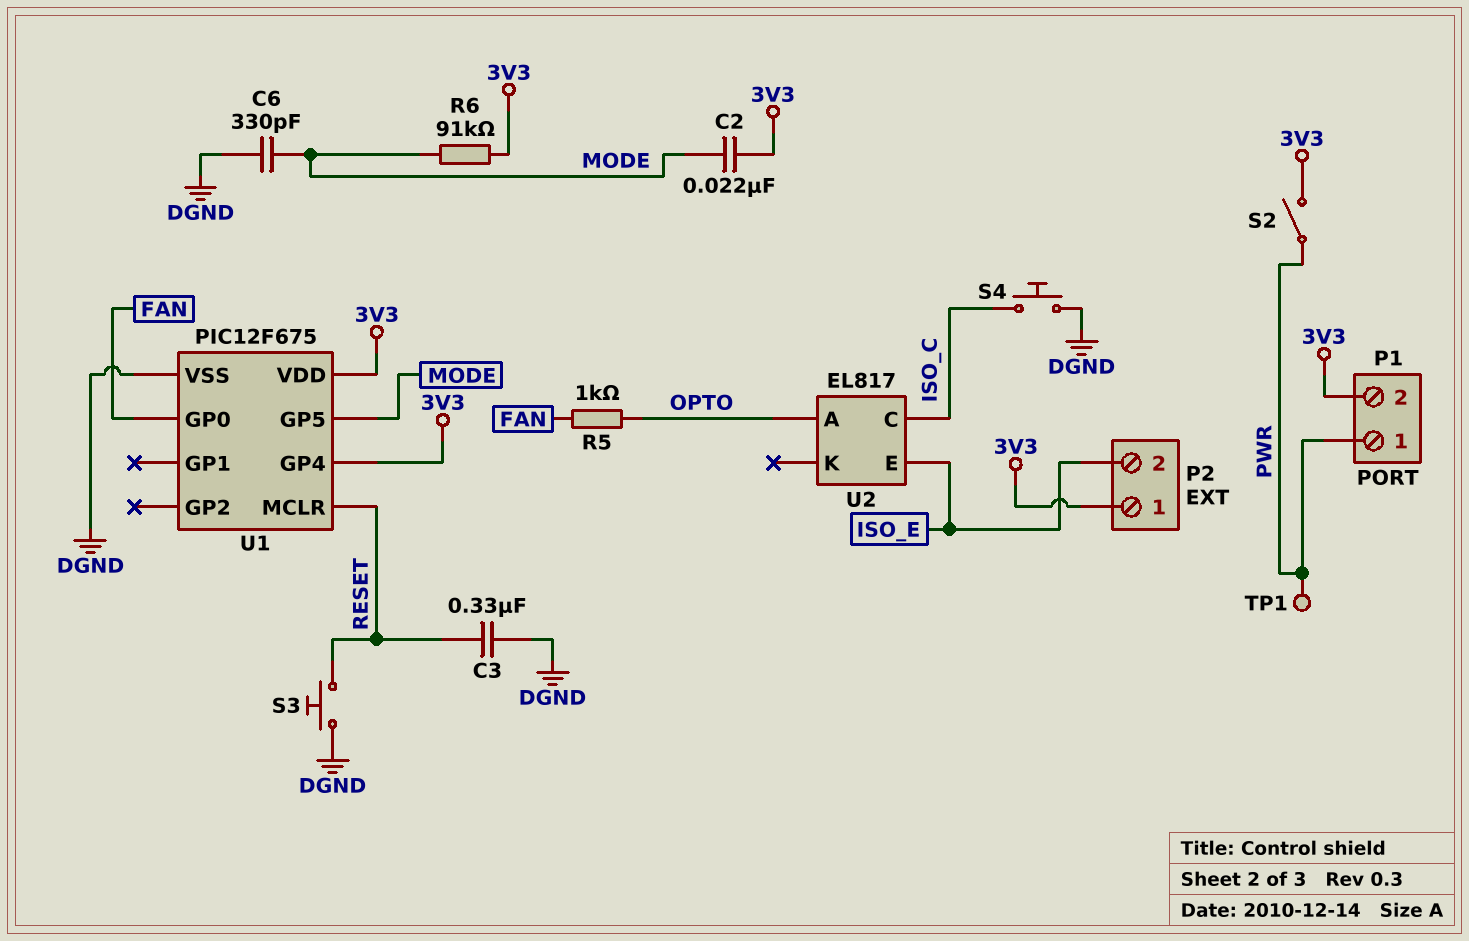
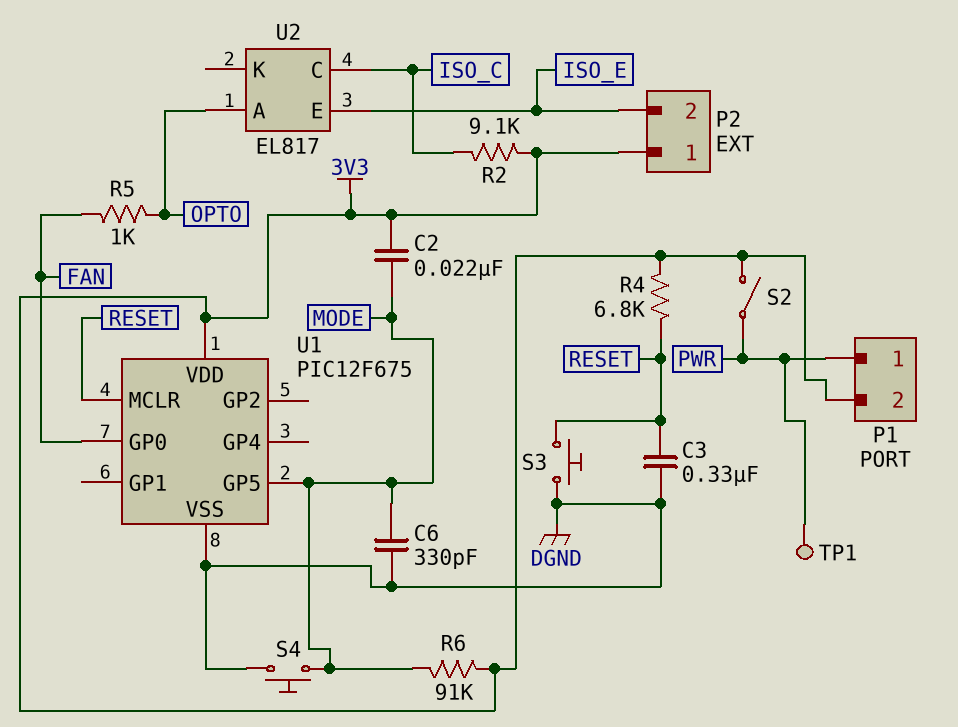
R2: none -> 9.1k (3V3, ISO_C)
R4: none -> 6.8k (3V3, RESET)
S4: button (DGND, ISO_C) -> button (DGND, MODE)
U1 pin GP4: 3V3 -> none

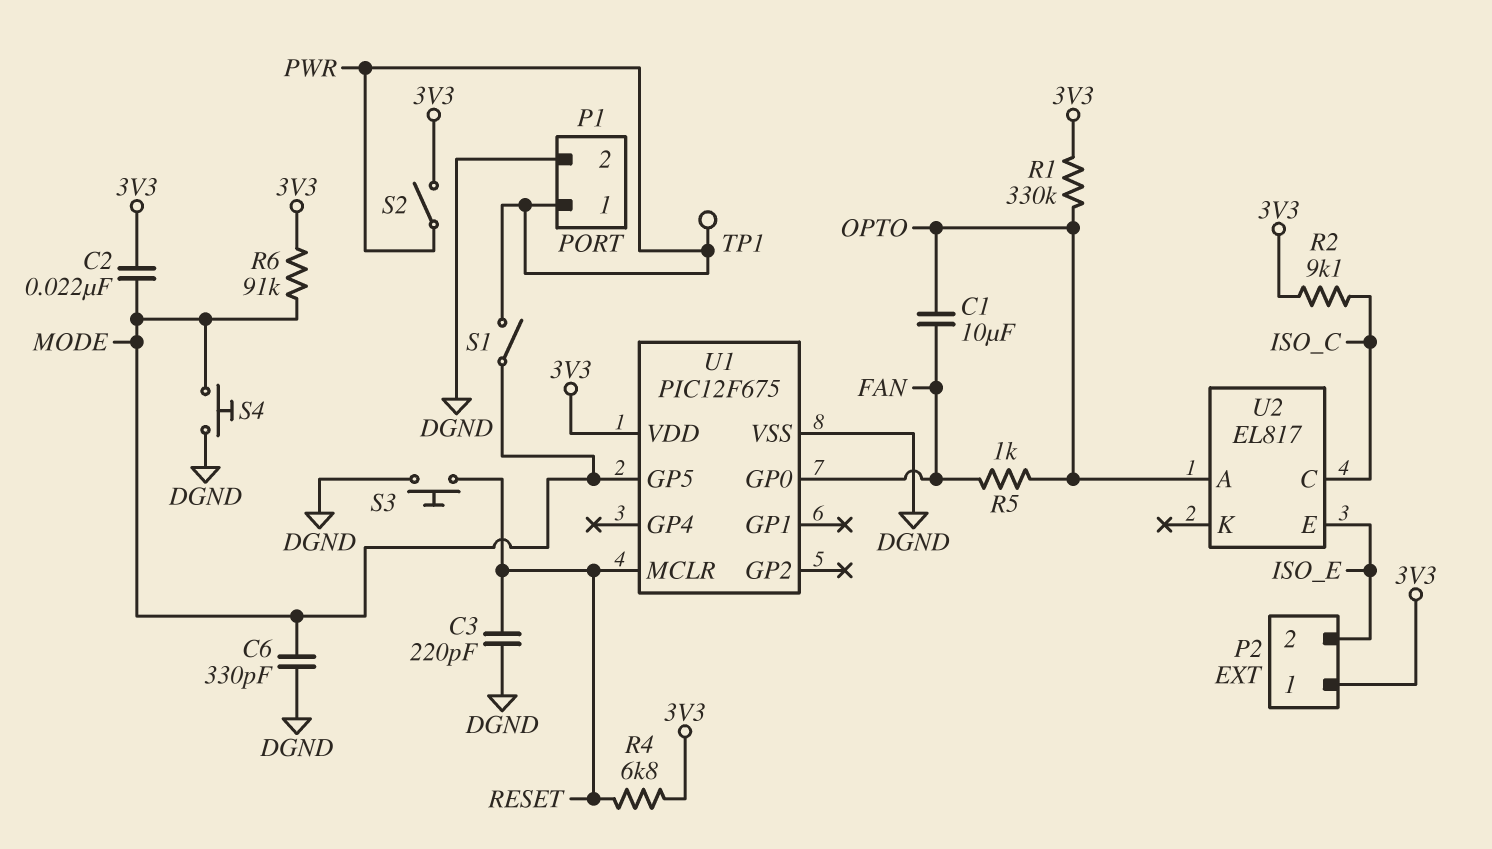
C1: none -> 10uF (FAN, OPTO)
C3: 330nF (DGND, RESET) -> 220pF (DGND, RESET)
P1 pin 2: 3V3 -> DGND
R1: none -> 330k (3V3, OPTO)
S1: none -> switch (MODE, PWR)

